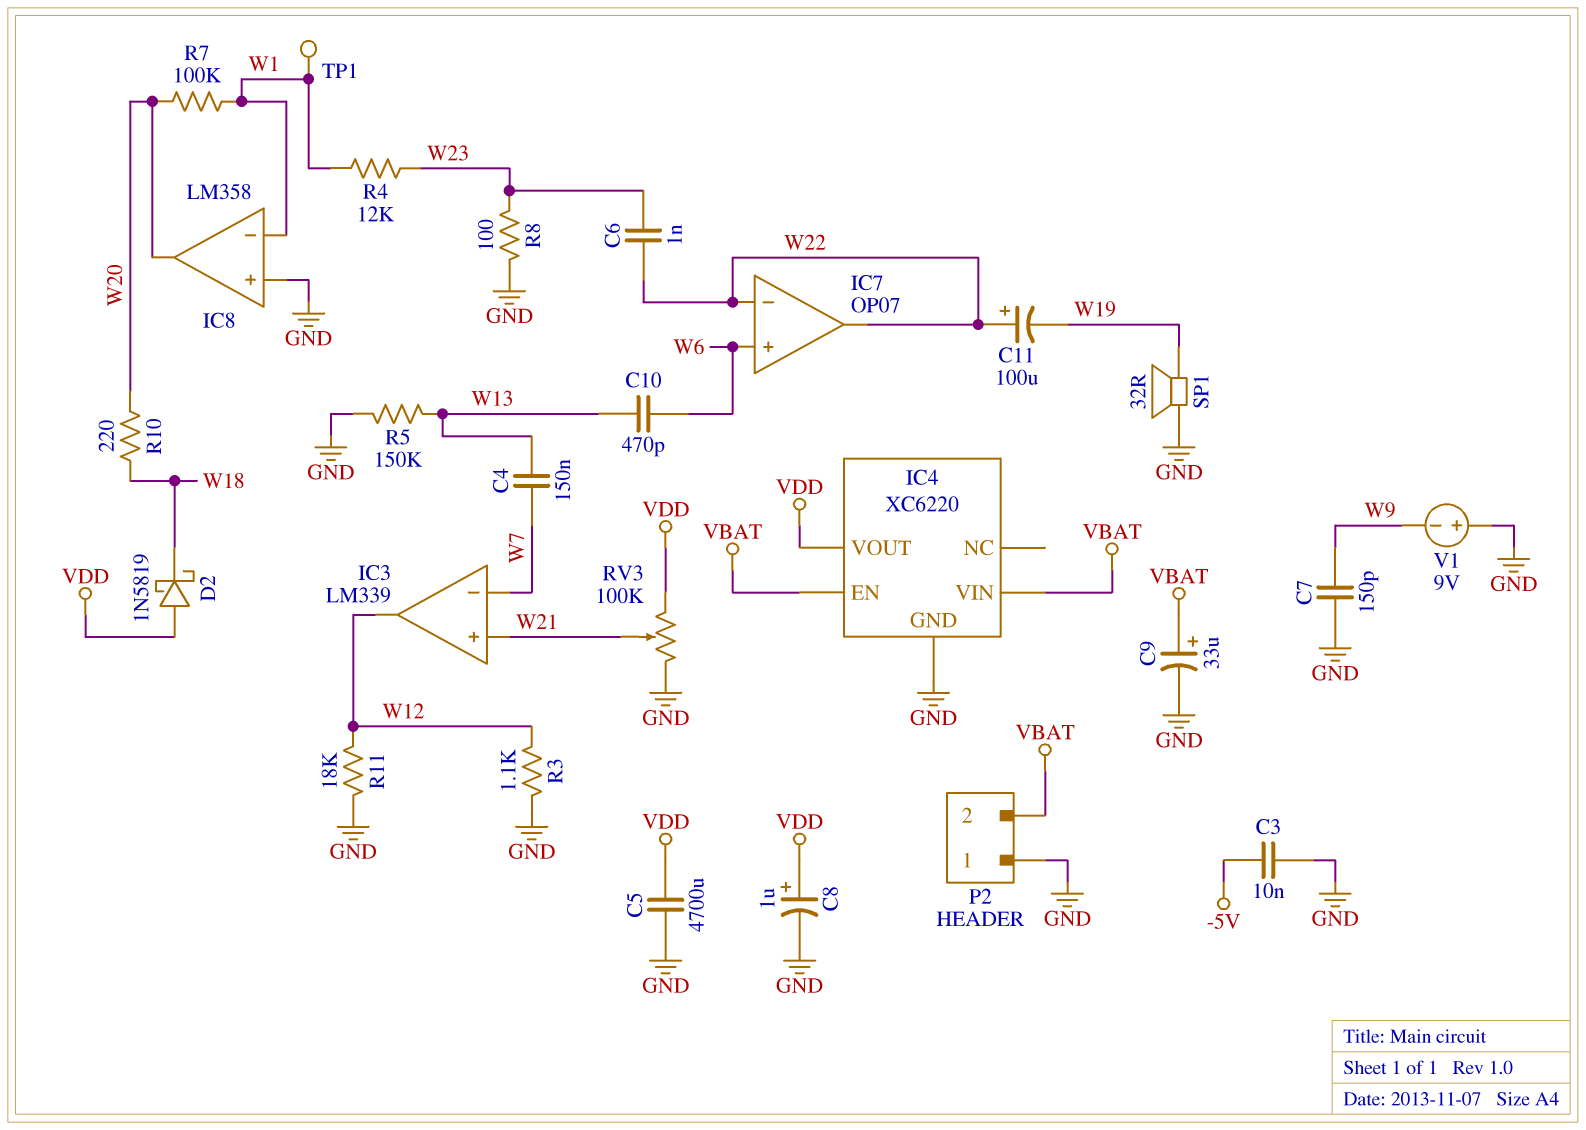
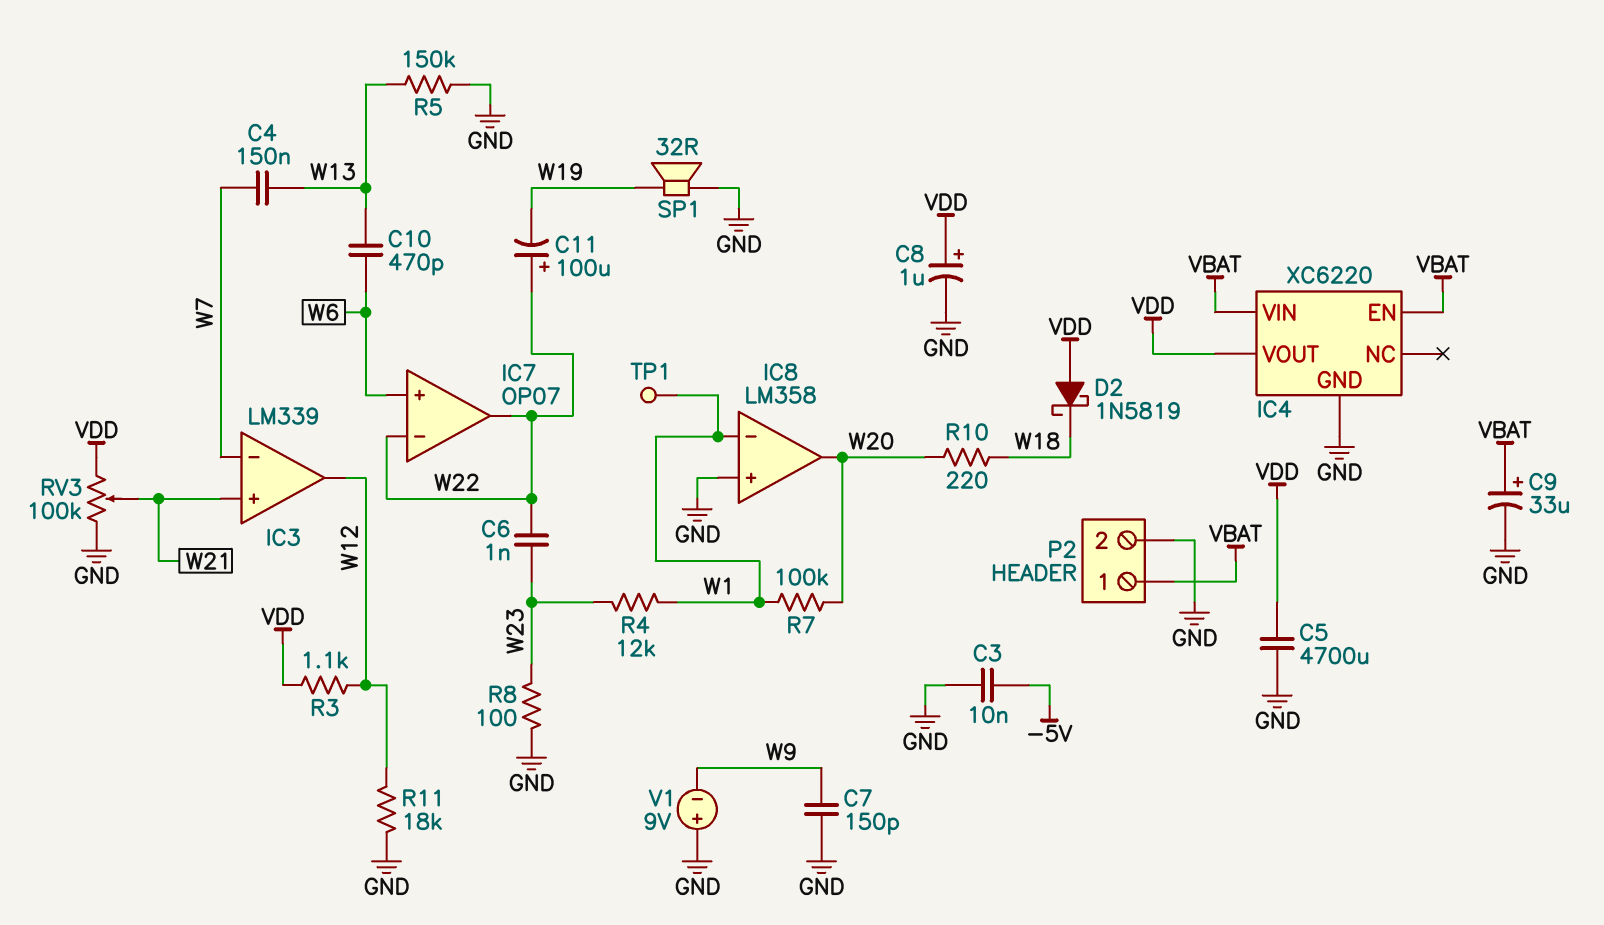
P2 pin 1: GND -> VBAT
P2 pin 2: VBAT -> GND
R3: 1.1k (GND, W12) -> 1.1k (VDD, W12)

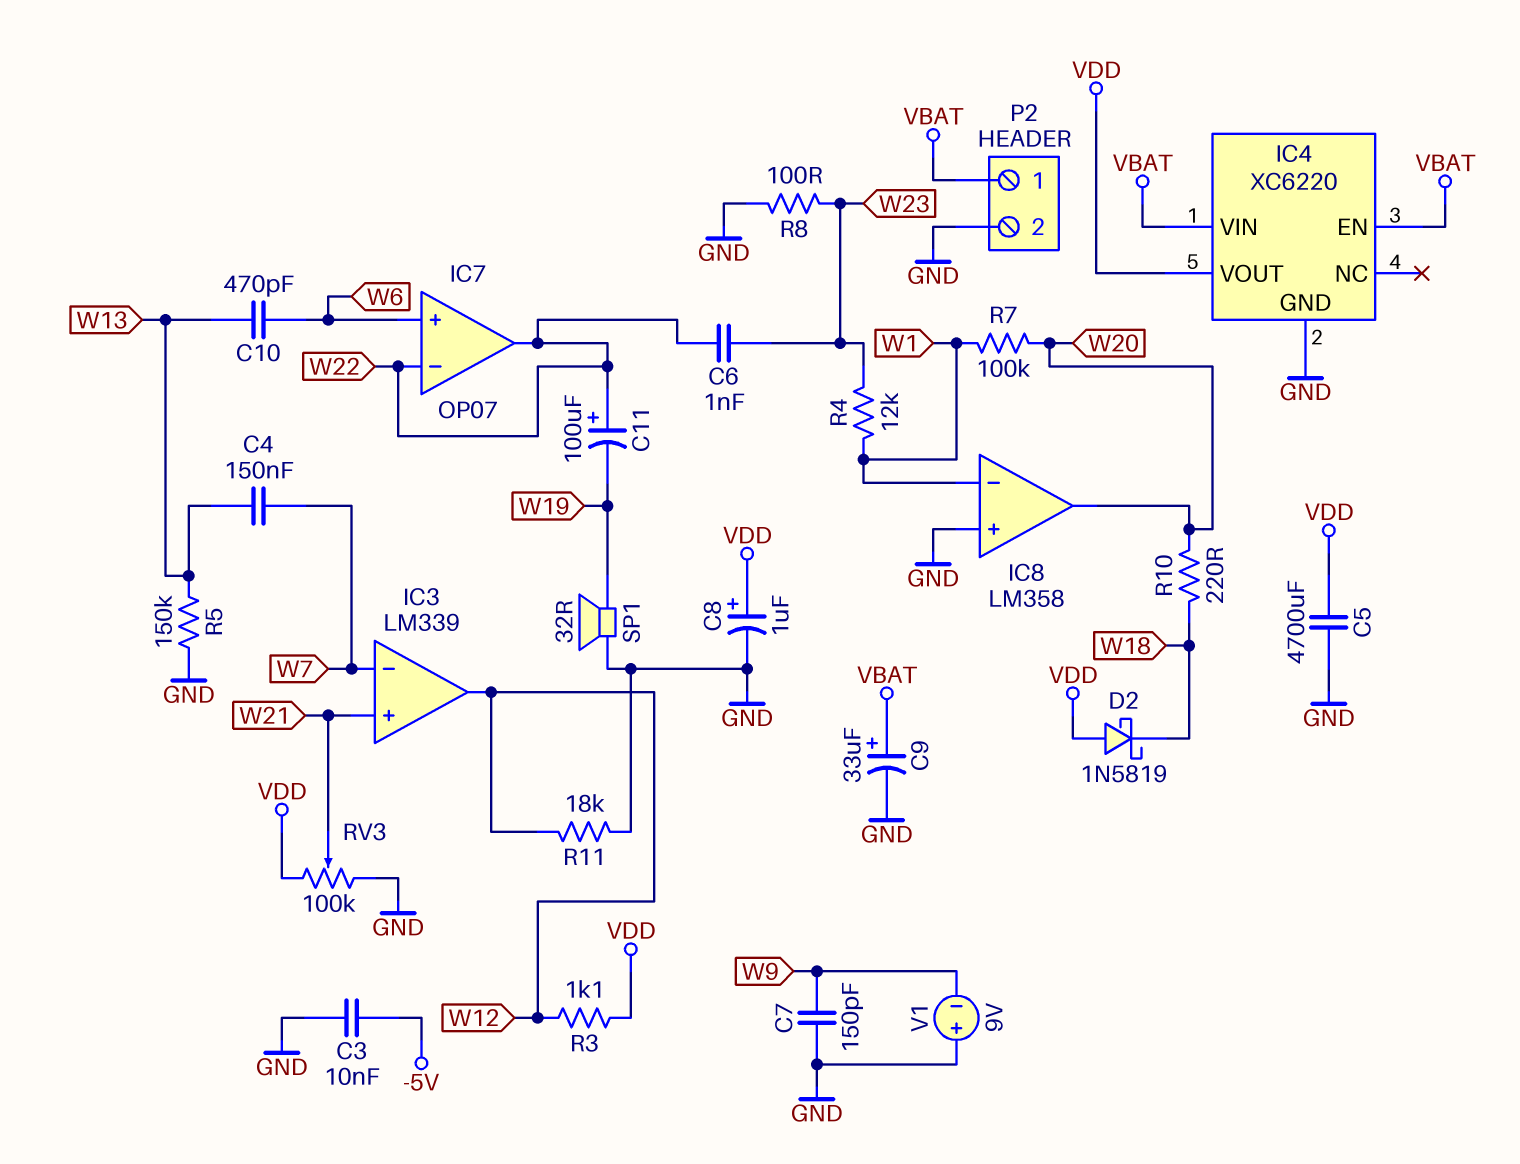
TP1: test point (W1) -> none

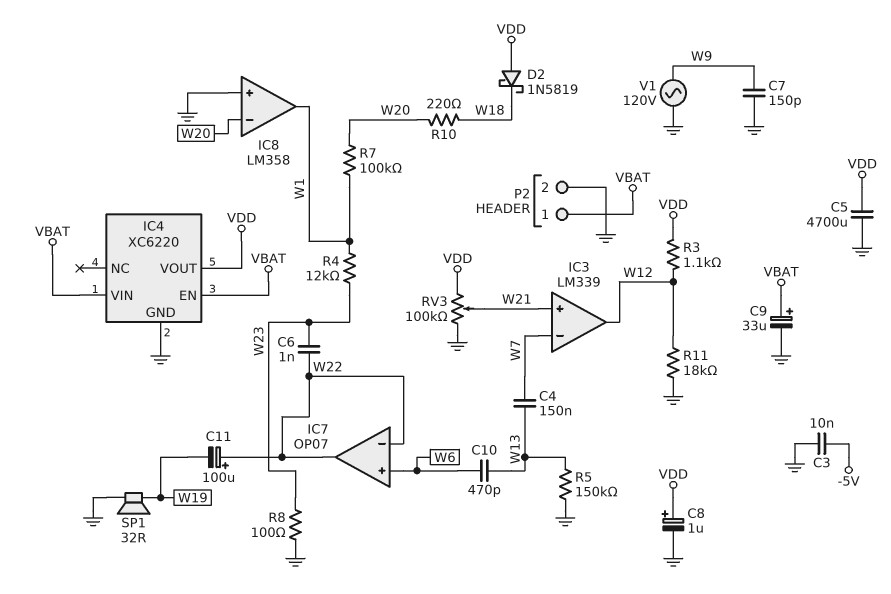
IC8 pin in-: W1 -> W20
IC8 pin out: W20 -> W1
V1: 9V (plus GND, minus W9) -> AC 120V (GND, W9)

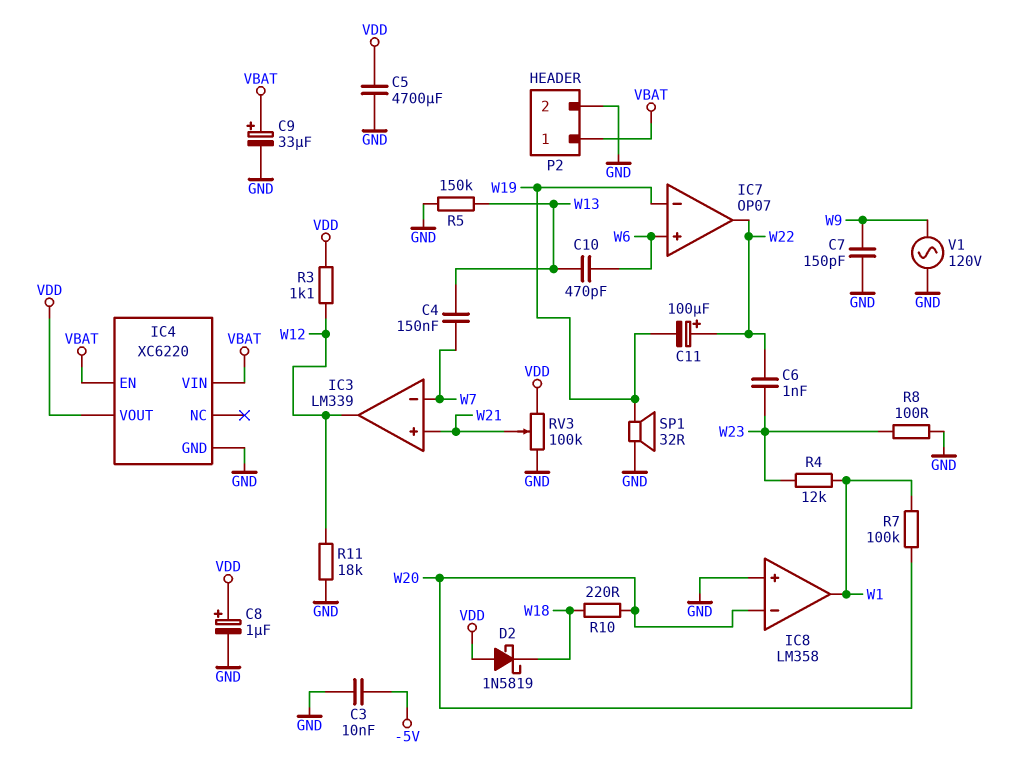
IC7 pin in-: W22 -> W19

